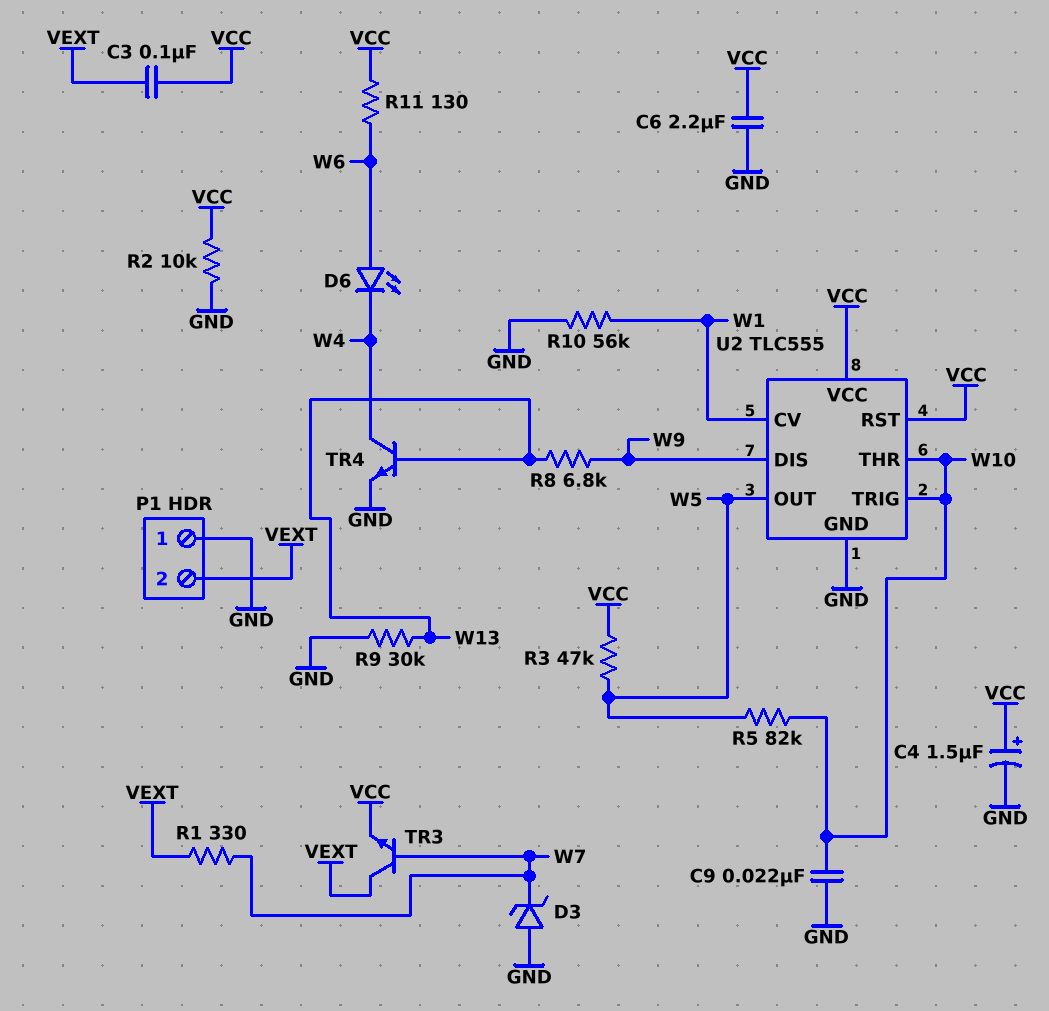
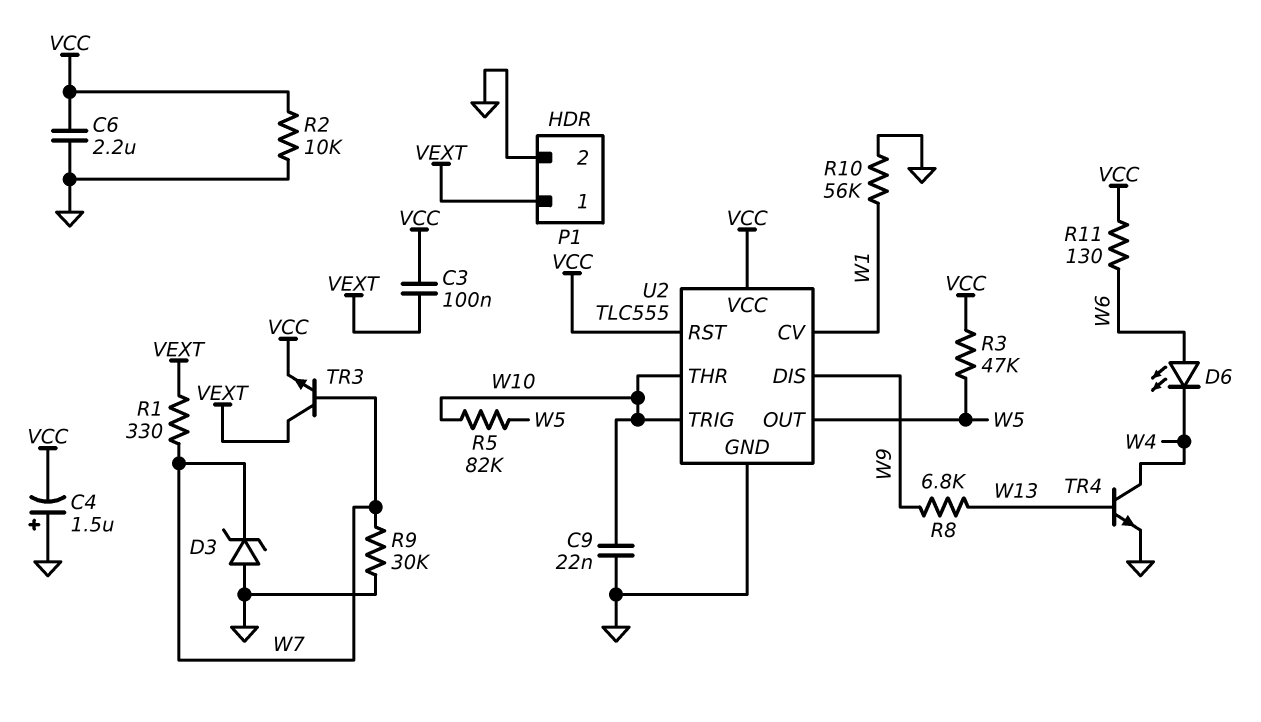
C4: 1.5uF (plus VCC, minus GND) -> 1.5uF (plus GND, minus VCC)
P1 pin 1: GND -> VEXT
P1 pin 2: VEXT -> GND
R9: 30k (GND, W13) -> 30k (GND, W7)

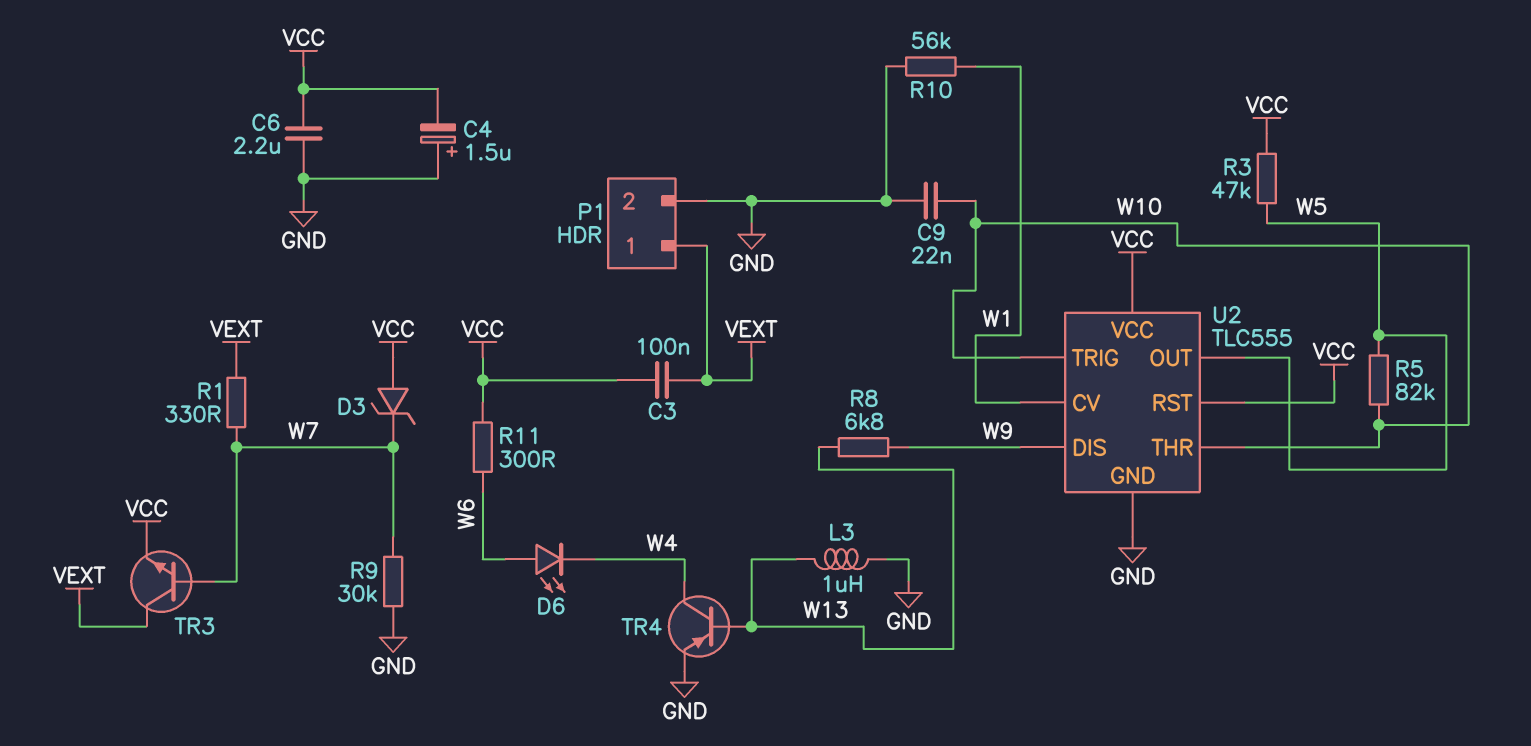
D3: zener (A GND, K W7) -> zener (A VCC, K W7)
L3: none -> 1uH (GND, W13)
R2: 10k (GND, VCC) -> none
R11: 130 (VCC, W6) -> 300 (VCC, W6)
TR4: NPN (B W13, C W4, E GND) -> PNP (B W13, C W4, E GND)

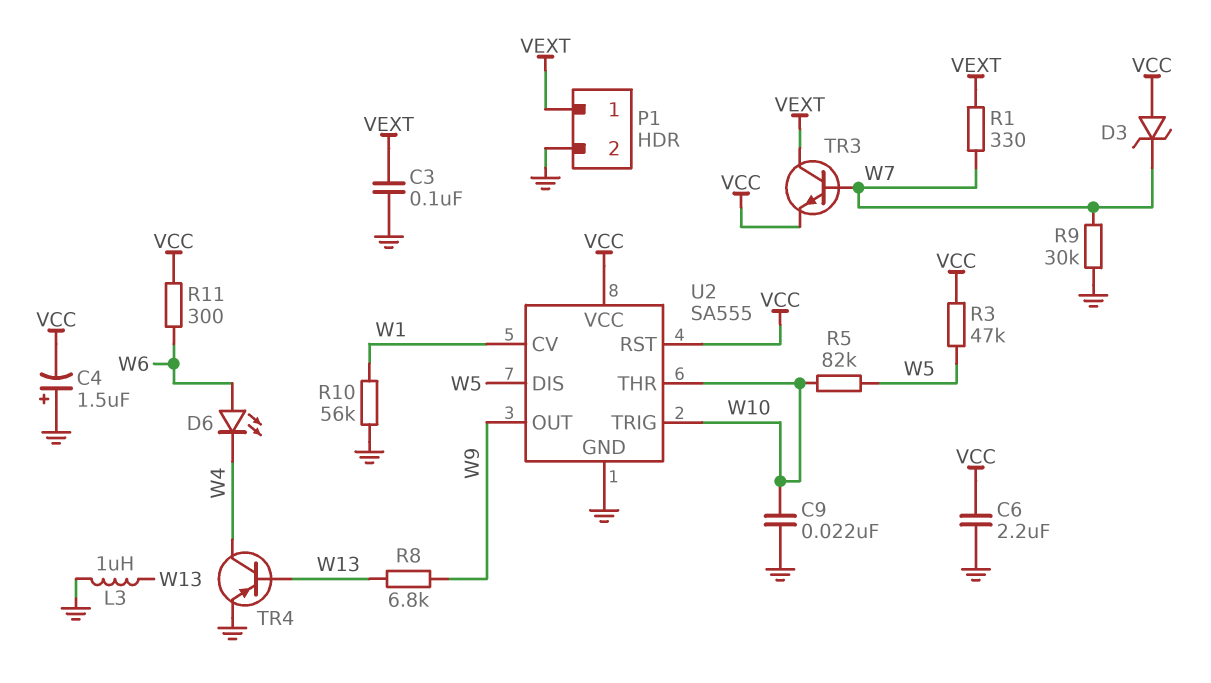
C3: 100nF (VCC, VEXT) -> 100nF (GND, VEXT)
U2: TLC555 -> SA555
U2 pin DIS: W9 -> W5
U2 pin OUT: W5 -> W9

